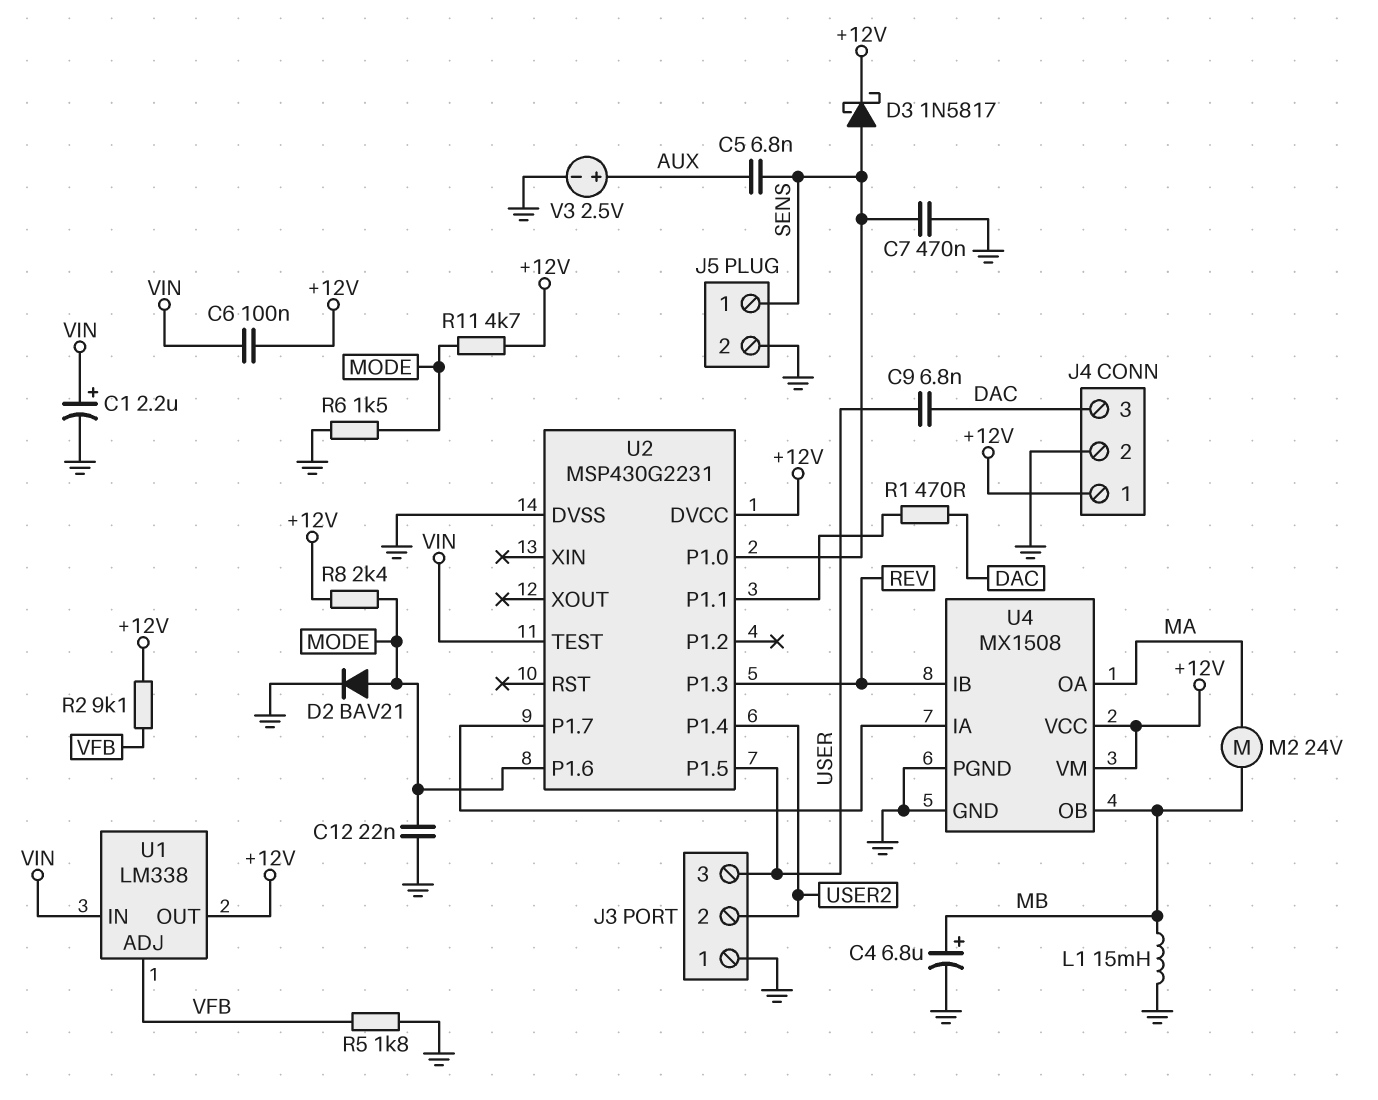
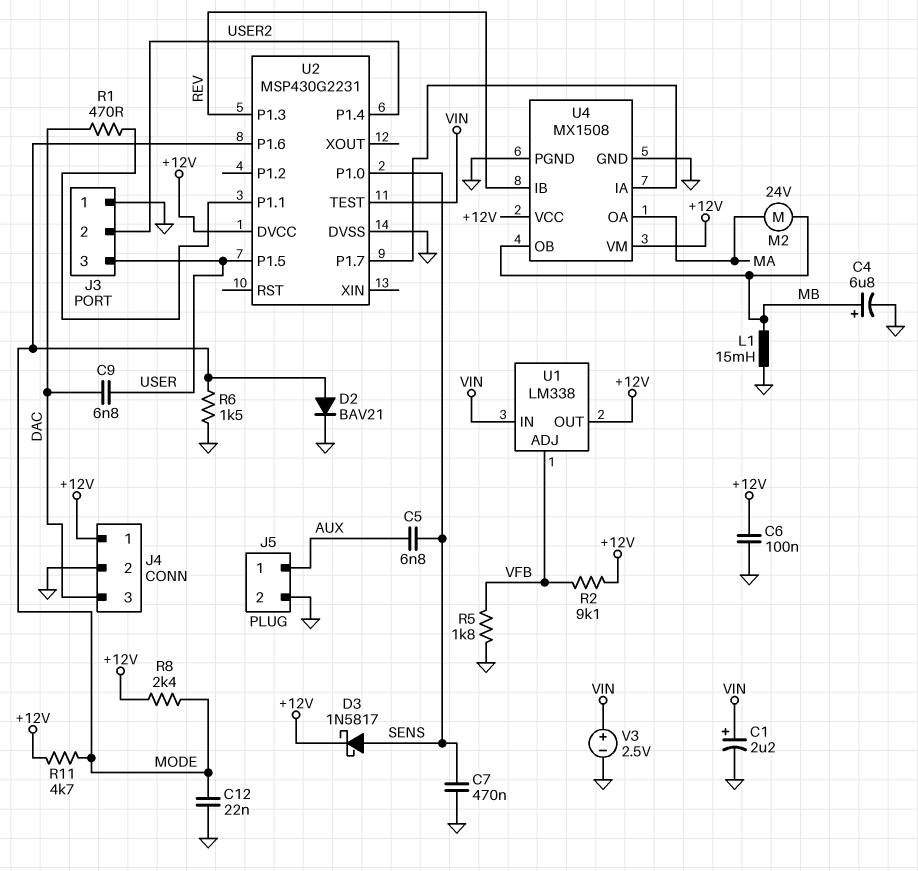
C6: 100nF (+12V, VIN) -> 100nF (+12V, GND)
J5 pin 1: SENS -> AUX
V3: 2.5V (plus AUX, minus GND) -> 2.5V (plus VIN, minus GND)

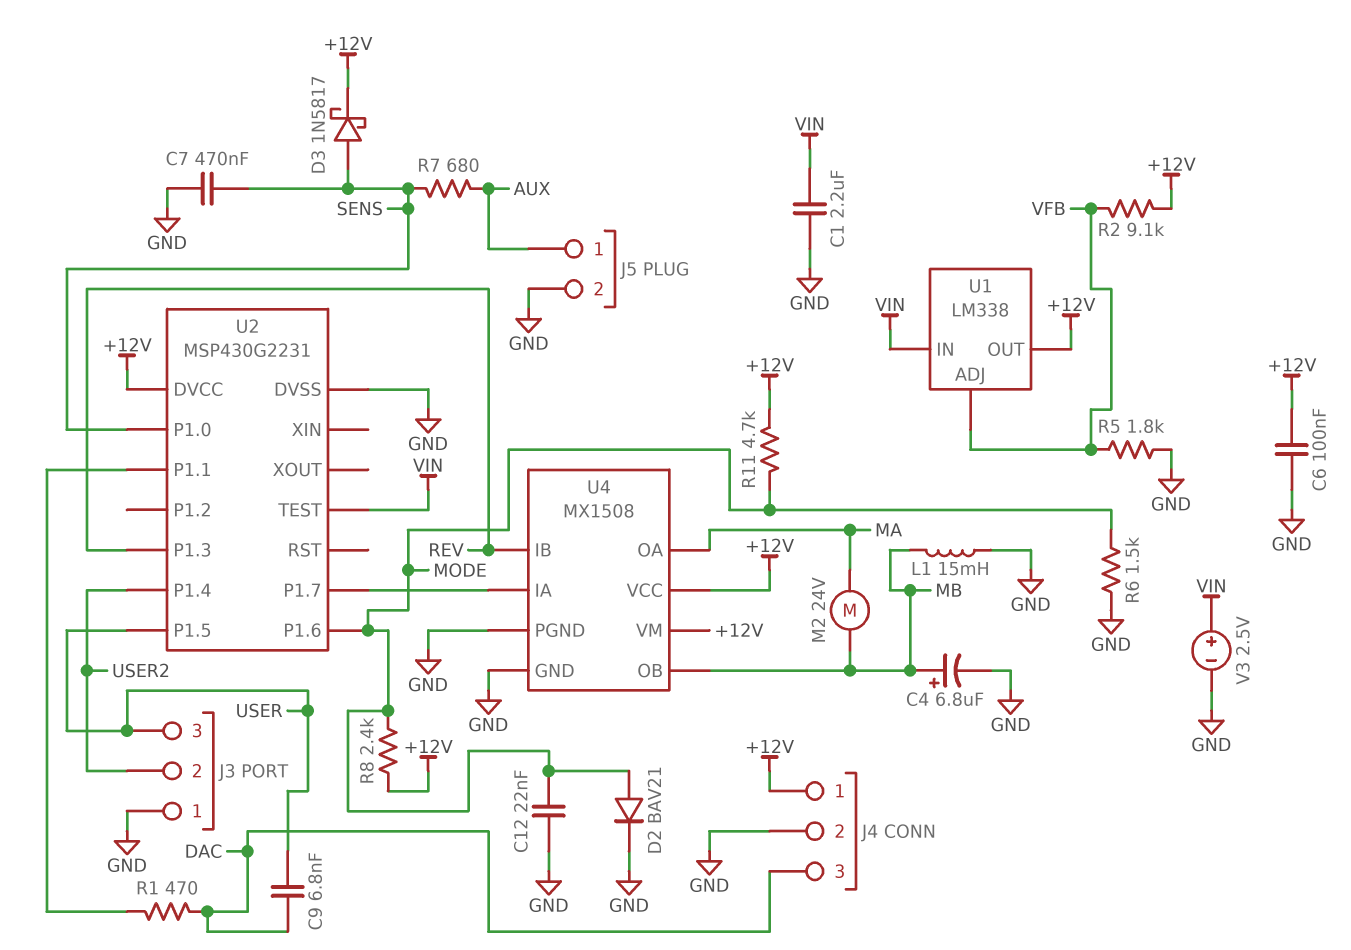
C1: 2.2uF (plus VIN, minus GND) -> 2.2uF (GND, VIN)
C5: 6.8nF (AUX, SENS) -> none
R7: none -> 680 (AUX, SENS)

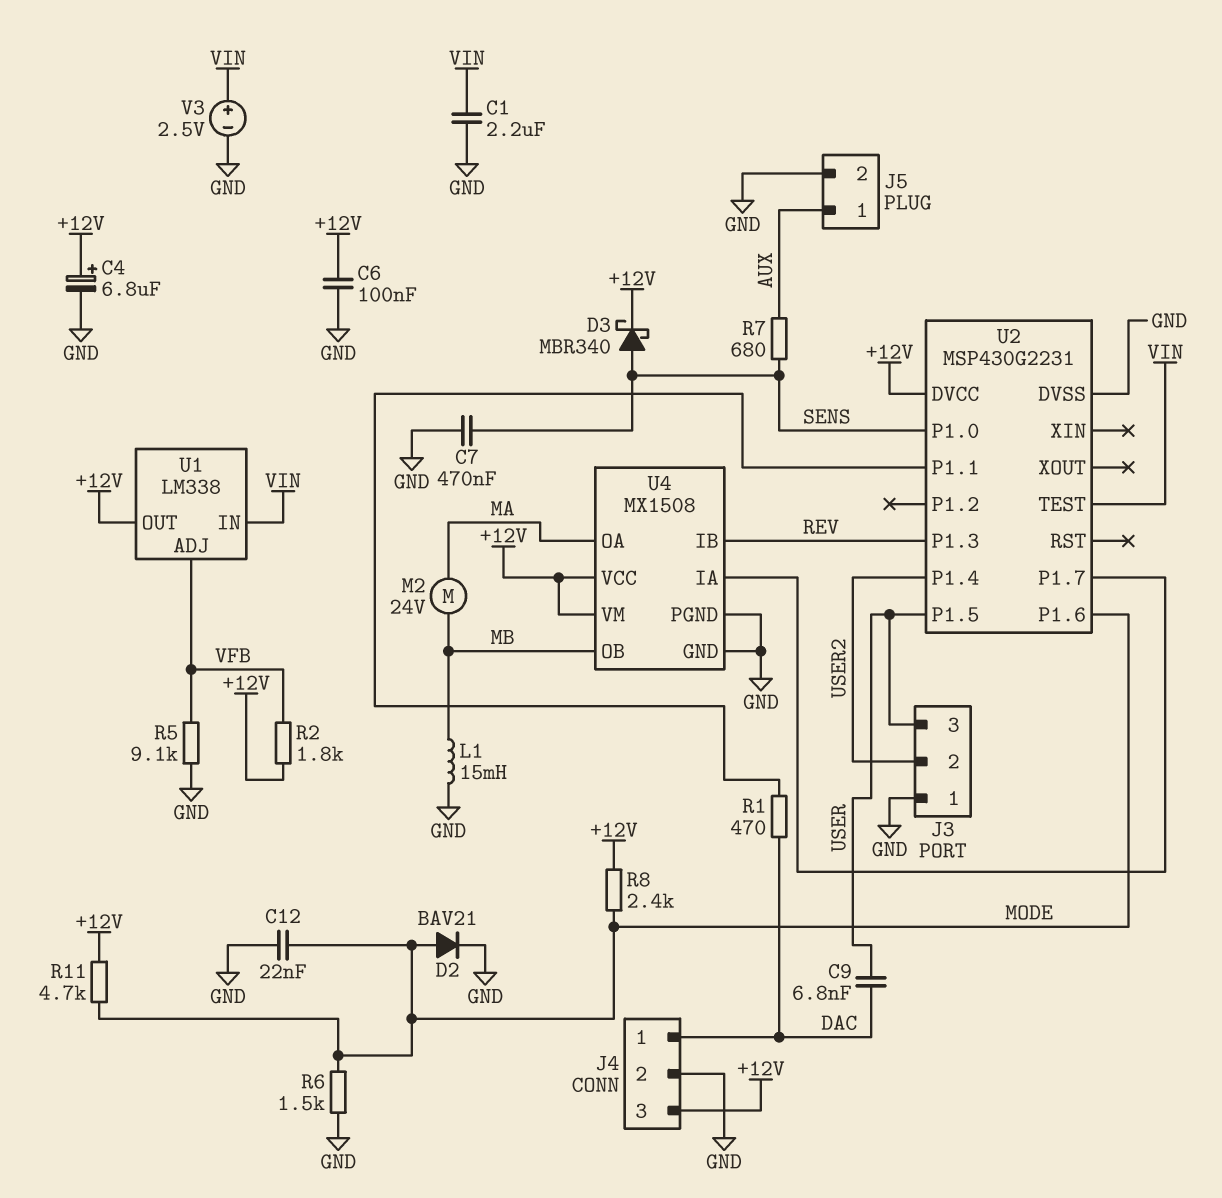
C4: 6.8uF (plus MB, minus GND) -> 6.8uF (plus +12V, minus GND)
D3: schottky 1N5817 (A SENS, K +12V) -> schottky MBR340 (A SENS, K +12V)
J4 pin 1: +12V -> DAC
J4 pin 3: DAC -> +12V
R2: 9.1k (+12V, VFB) -> 1.8k (+12V, VFB)
R5: 1.8k (GND, VFB) -> 9.1k (GND, VFB)

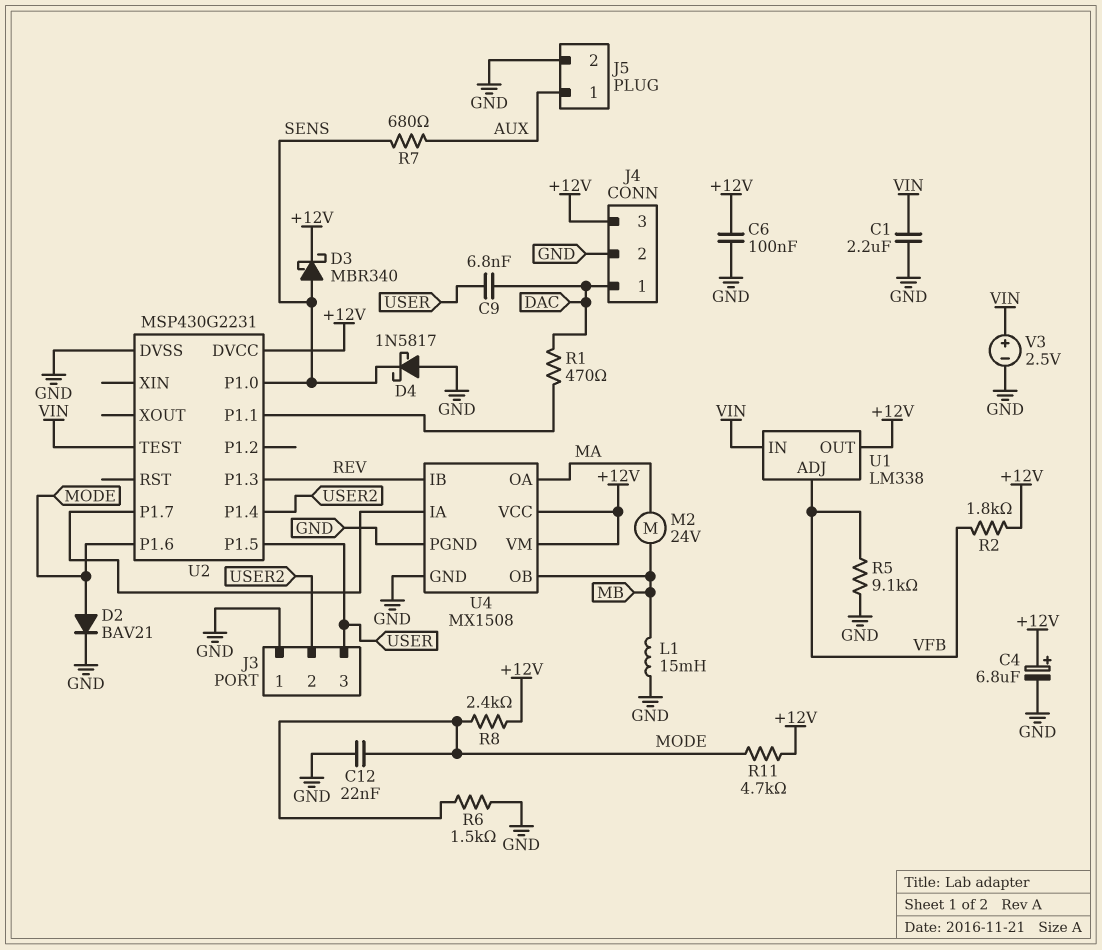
C7: 470nF (GND, SENS) -> none
D4: none -> schottky 1N5817 (A GND, K SENS)

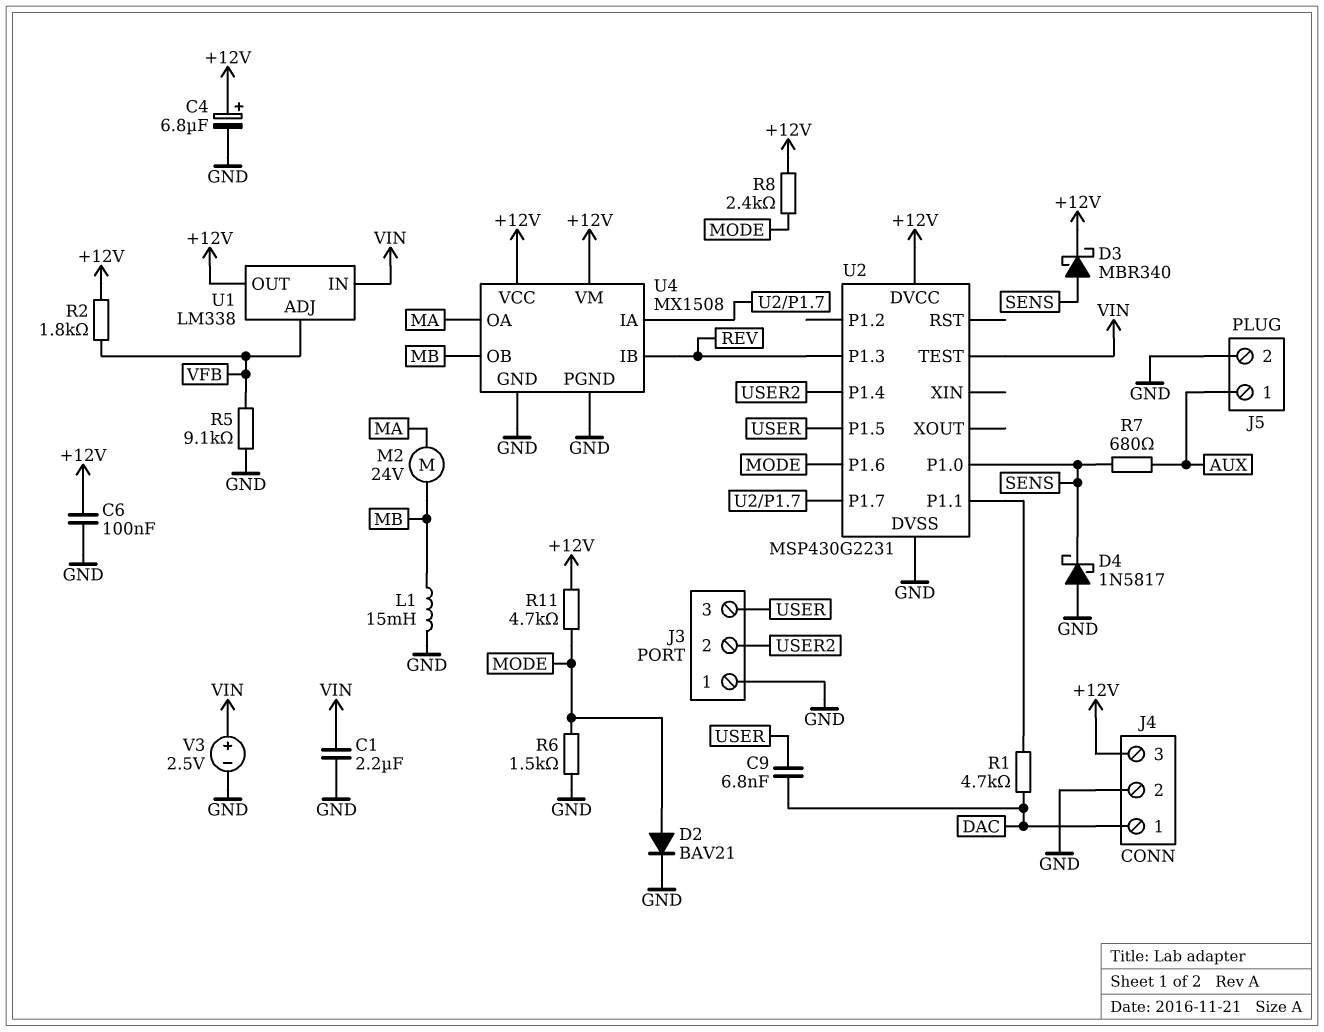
C12: 22nF (GND, MODE) -> none
R1: 470 (DAC, U2/P1.1) -> 4.7k (DAC, U2/P1.1)

